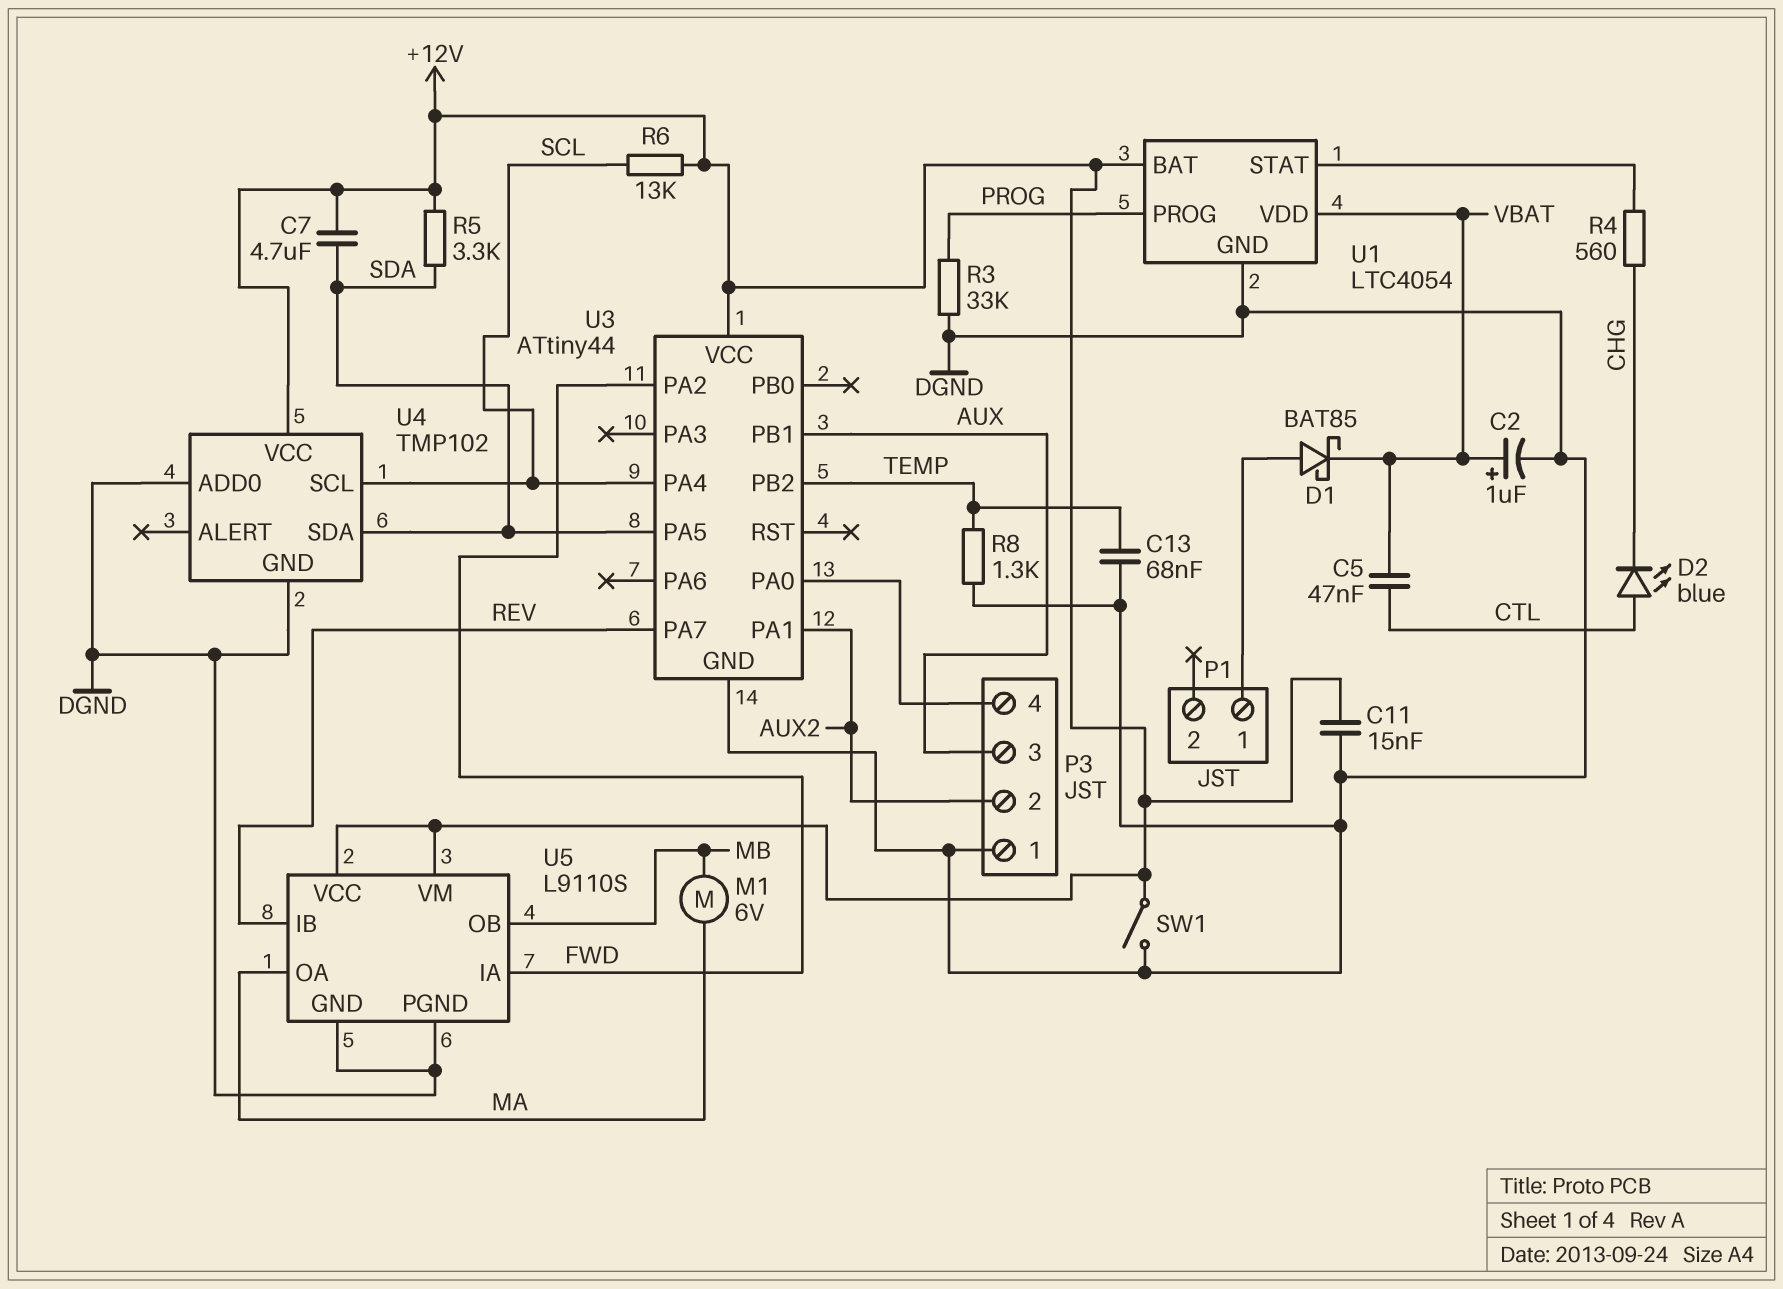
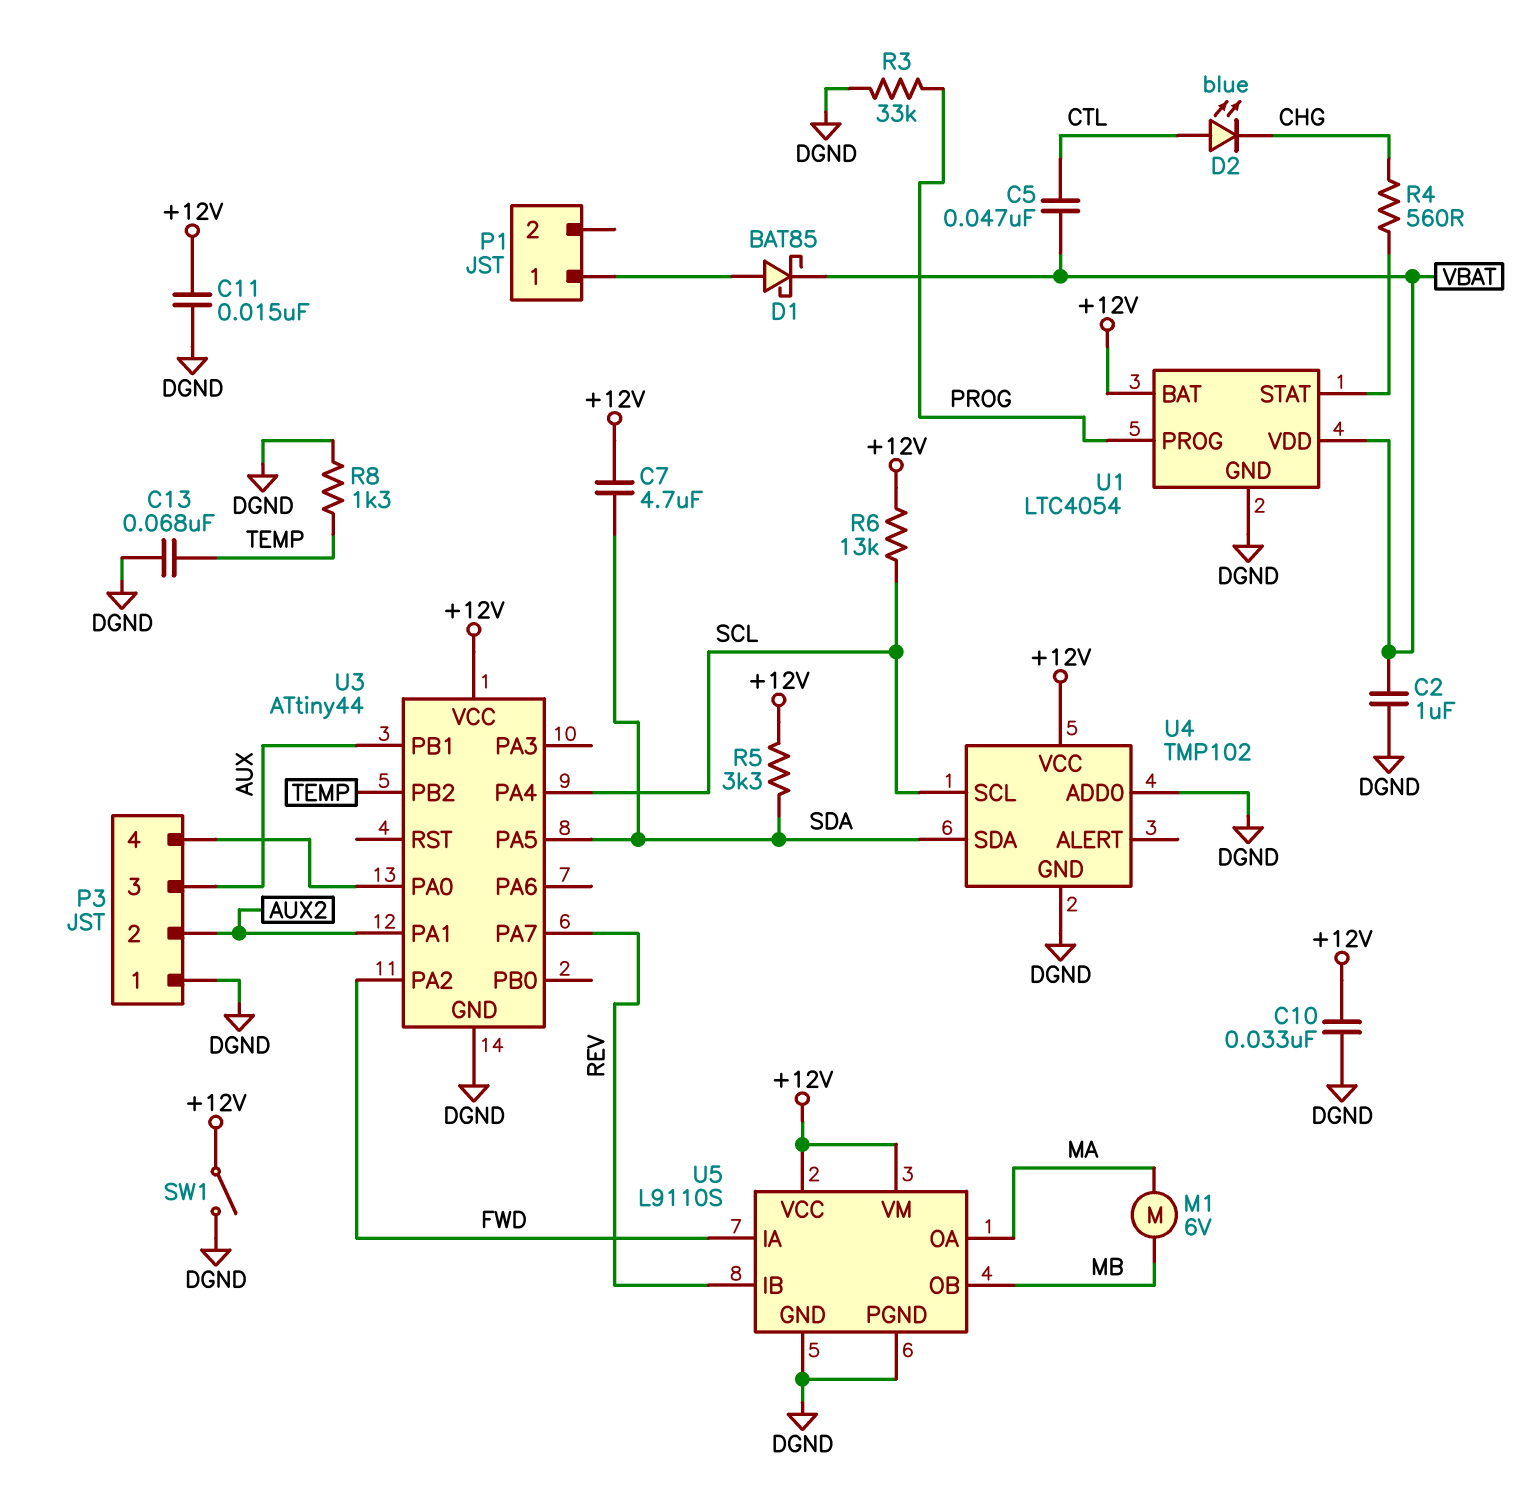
C2: 1uF (plus VBAT, minus DGND) -> 1uF (DGND, VBAT)
C10: none -> 33nF (+12V, DGND)

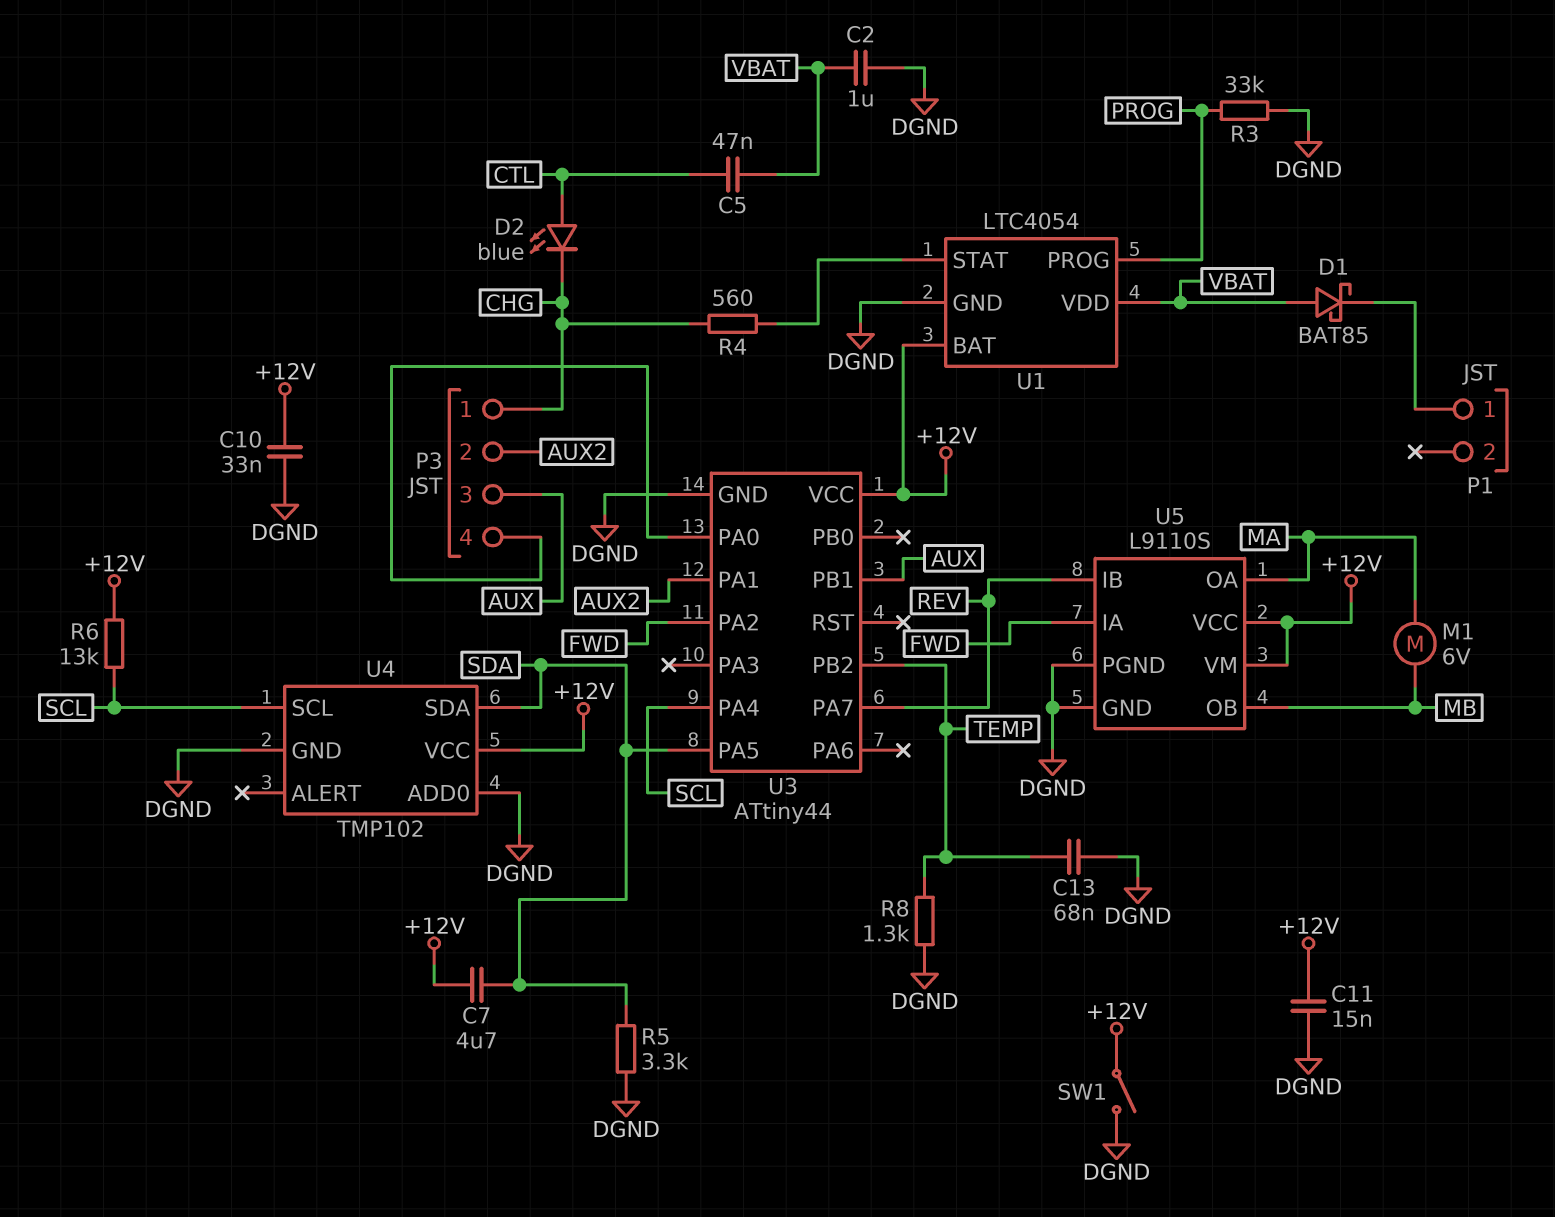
D1: schottky BAT85 (A P1/1, K VBAT) -> schottky BAT85 (A VBAT, K P1/1)
P3 pin 1: DGND -> CHG
R5: 3.3k (+12V, SDA) -> 3.3k (DGND, SDA)

